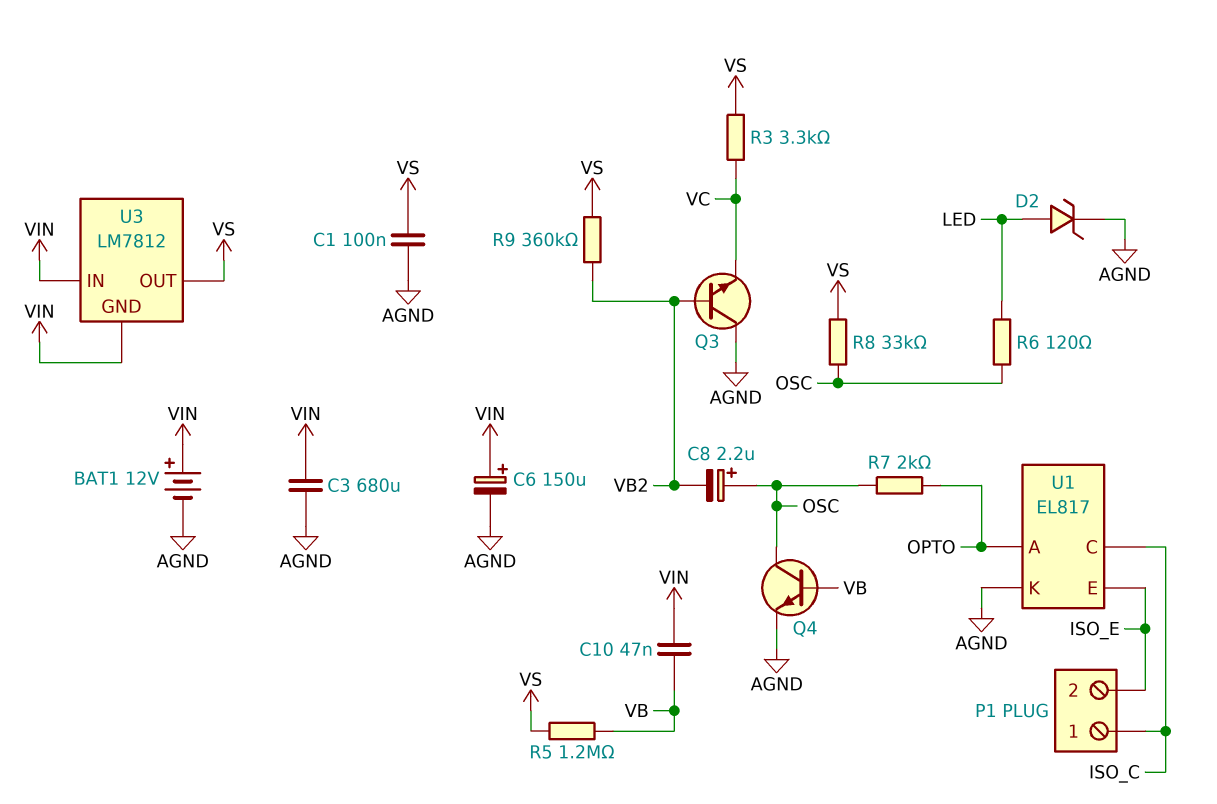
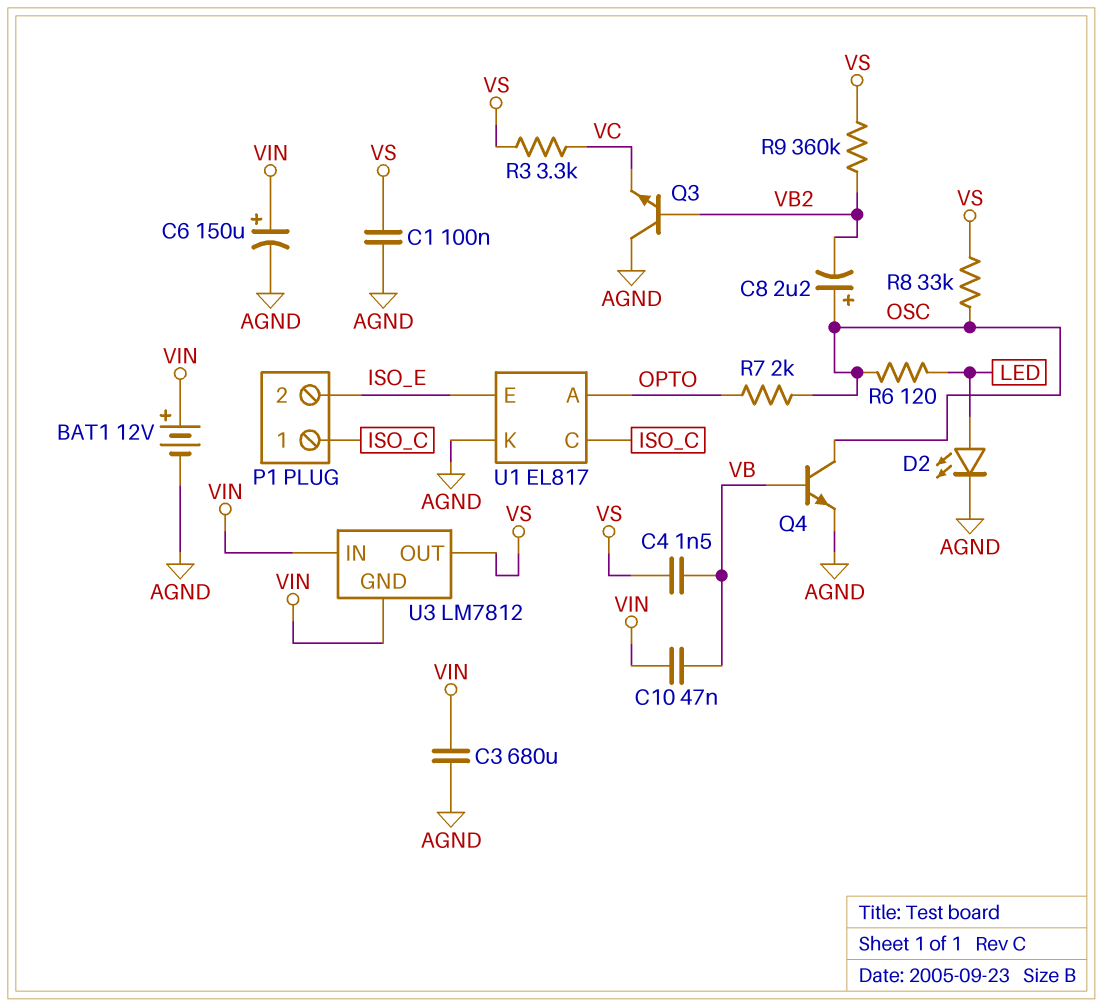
C4: none -> 1.5nF (VB, VS)
D2: zener (A LED, K AGND) -> LED (A LED, K AGND)
R5: 1.2M (VB, VS) -> none

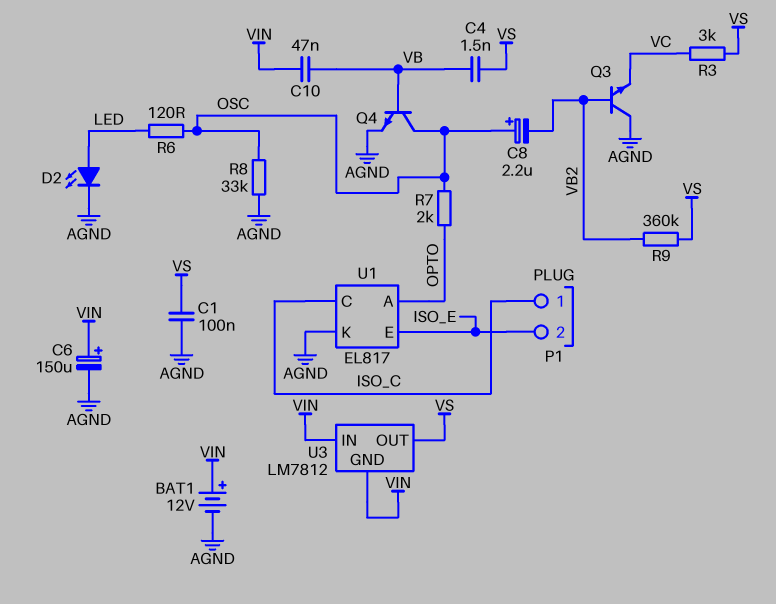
C3: 680uF (AGND, VIN) -> none
R3: 3.3k (VC, VS) -> 3k (VC, VS)
R8: 33k (OSC, VS) -> 33k (AGND, OSC)

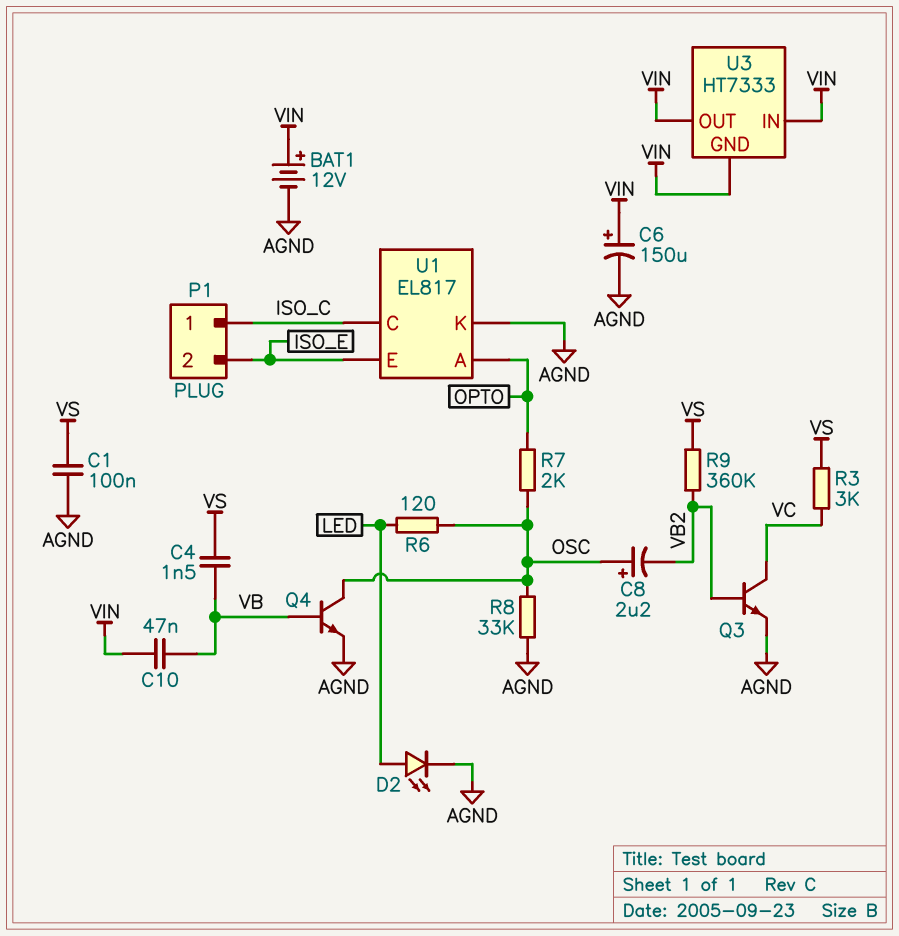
Q3: NPN (B VB2, C AGND, E VC) -> NPN (B VB2, C VC, E AGND)
U3: LM7812 -> HT7333
U3 pin OUT: VS -> VIN

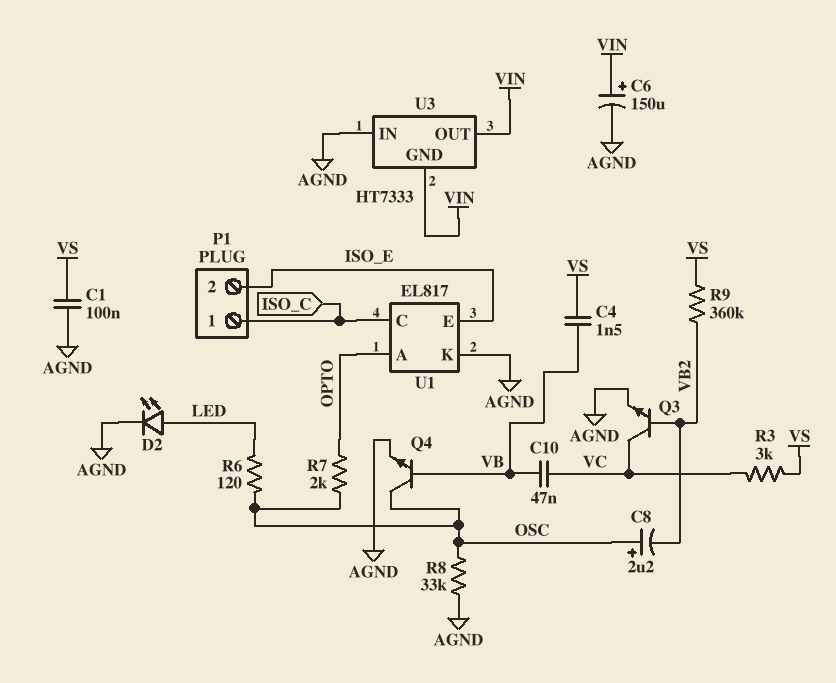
BAT1: 12V (plus VIN, minus AGND) -> none
C10: 47nF (VB, VIN) -> 47nF (VB, VC)
U3 pin IN: VIN -> AGND

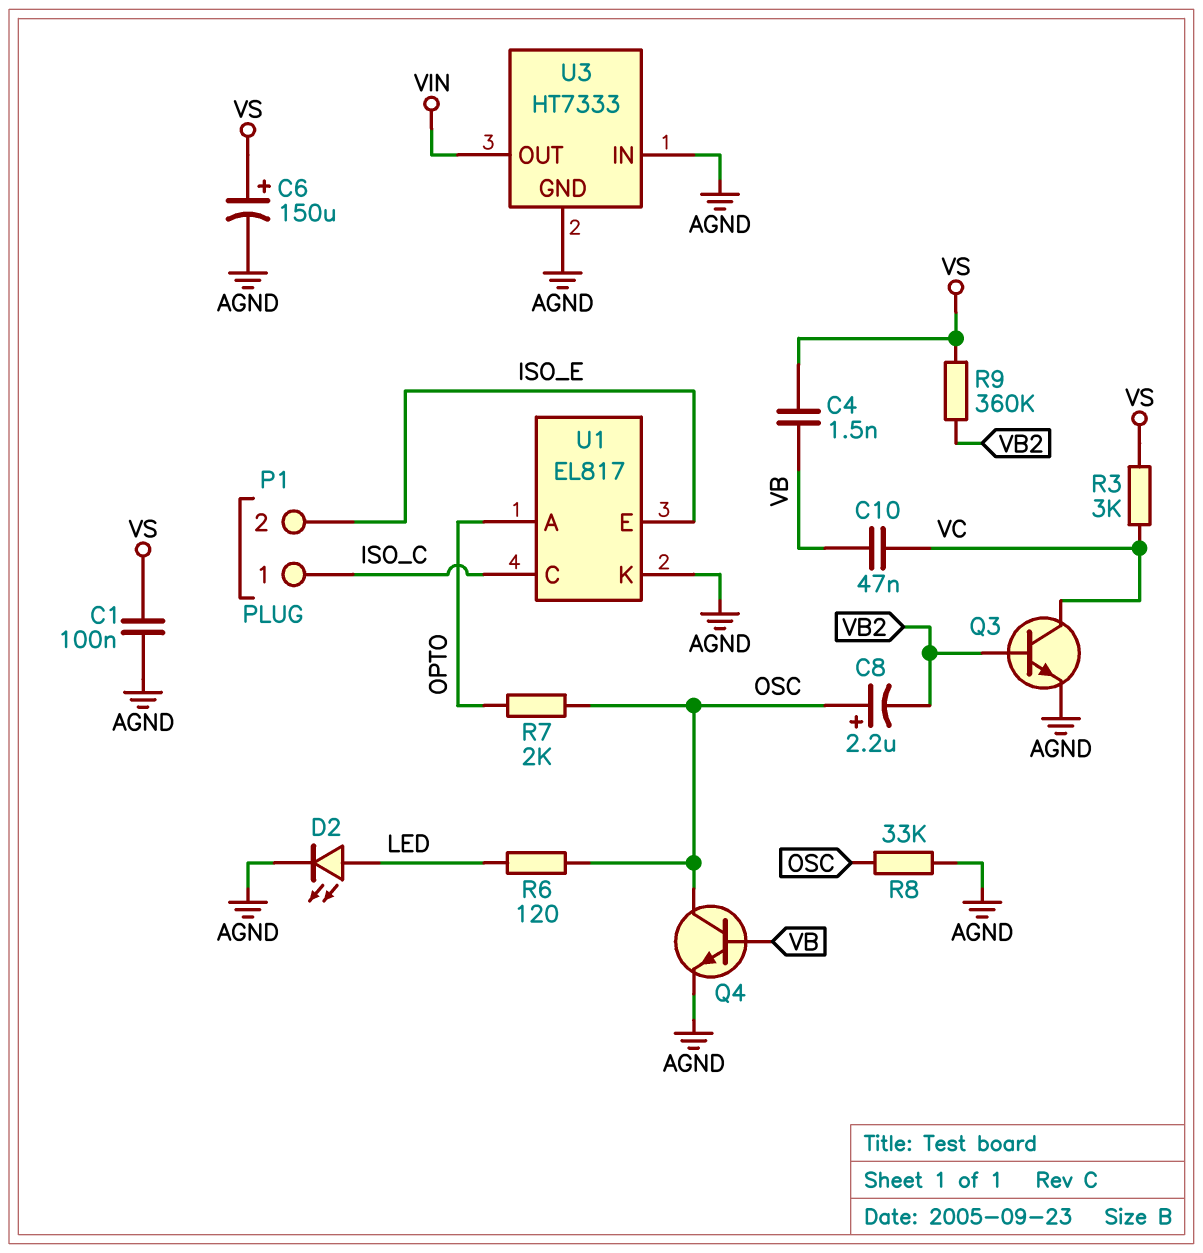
C6: 150uF (plus VIN, minus AGND) -> 150uF (plus VS, minus AGND)
U3 pin GND: VIN -> AGND

